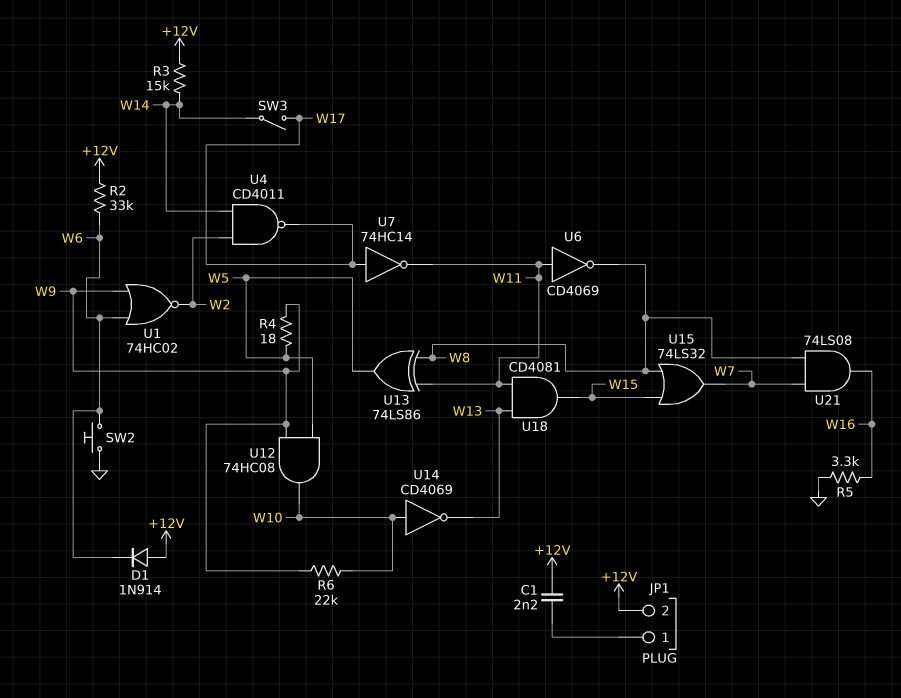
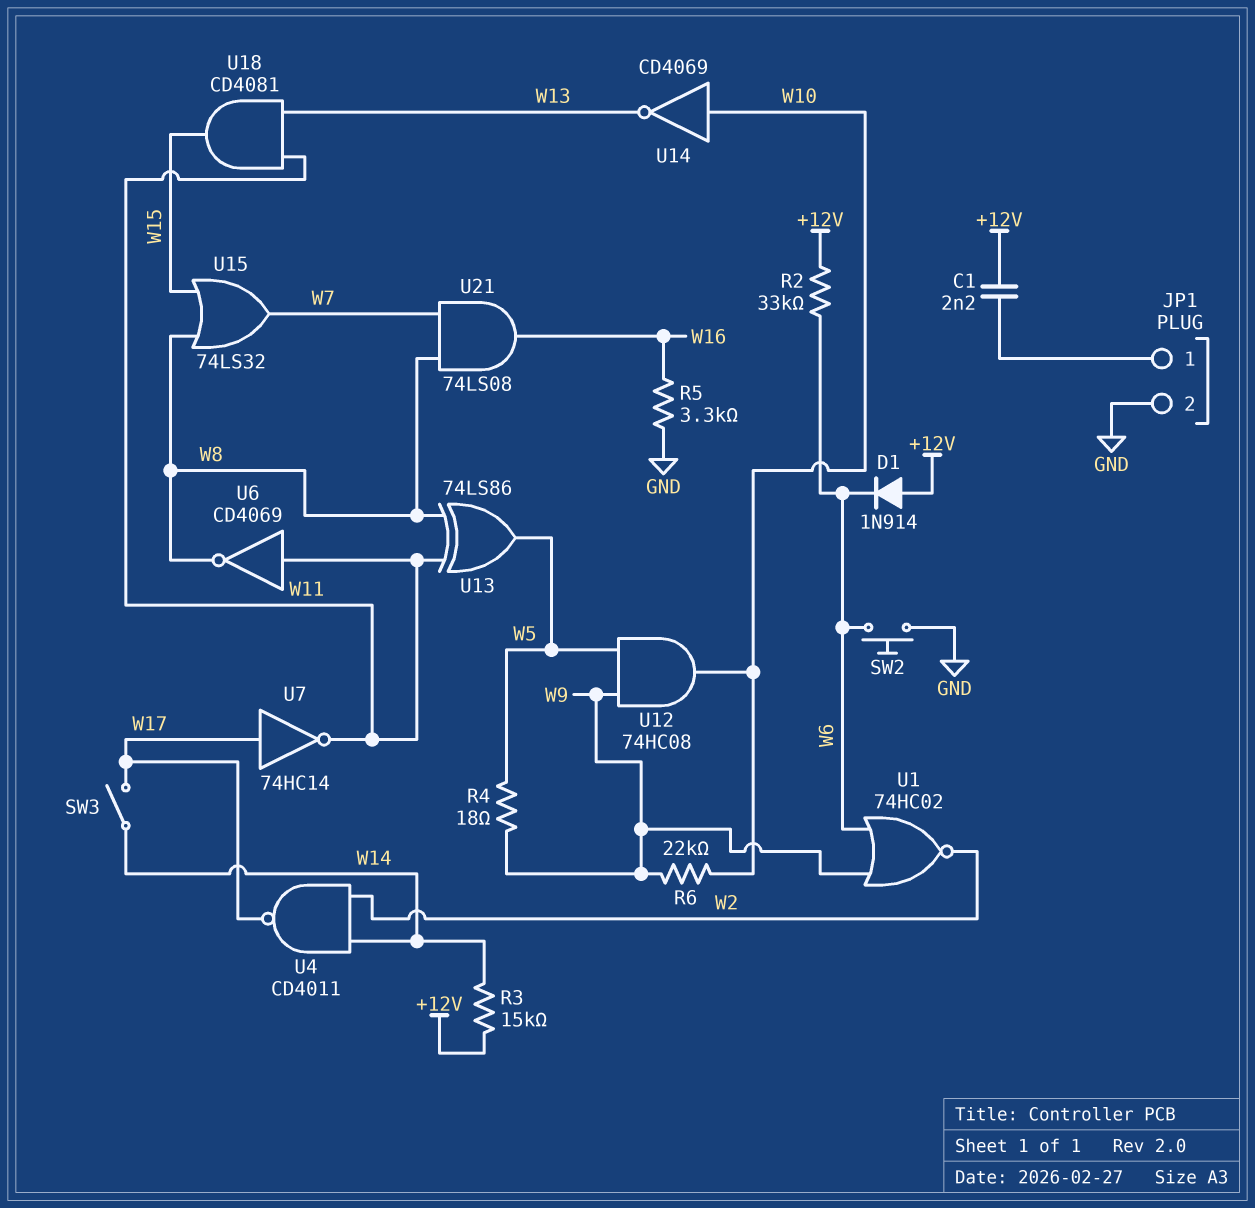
JP1 pin 2: +12V -> GND

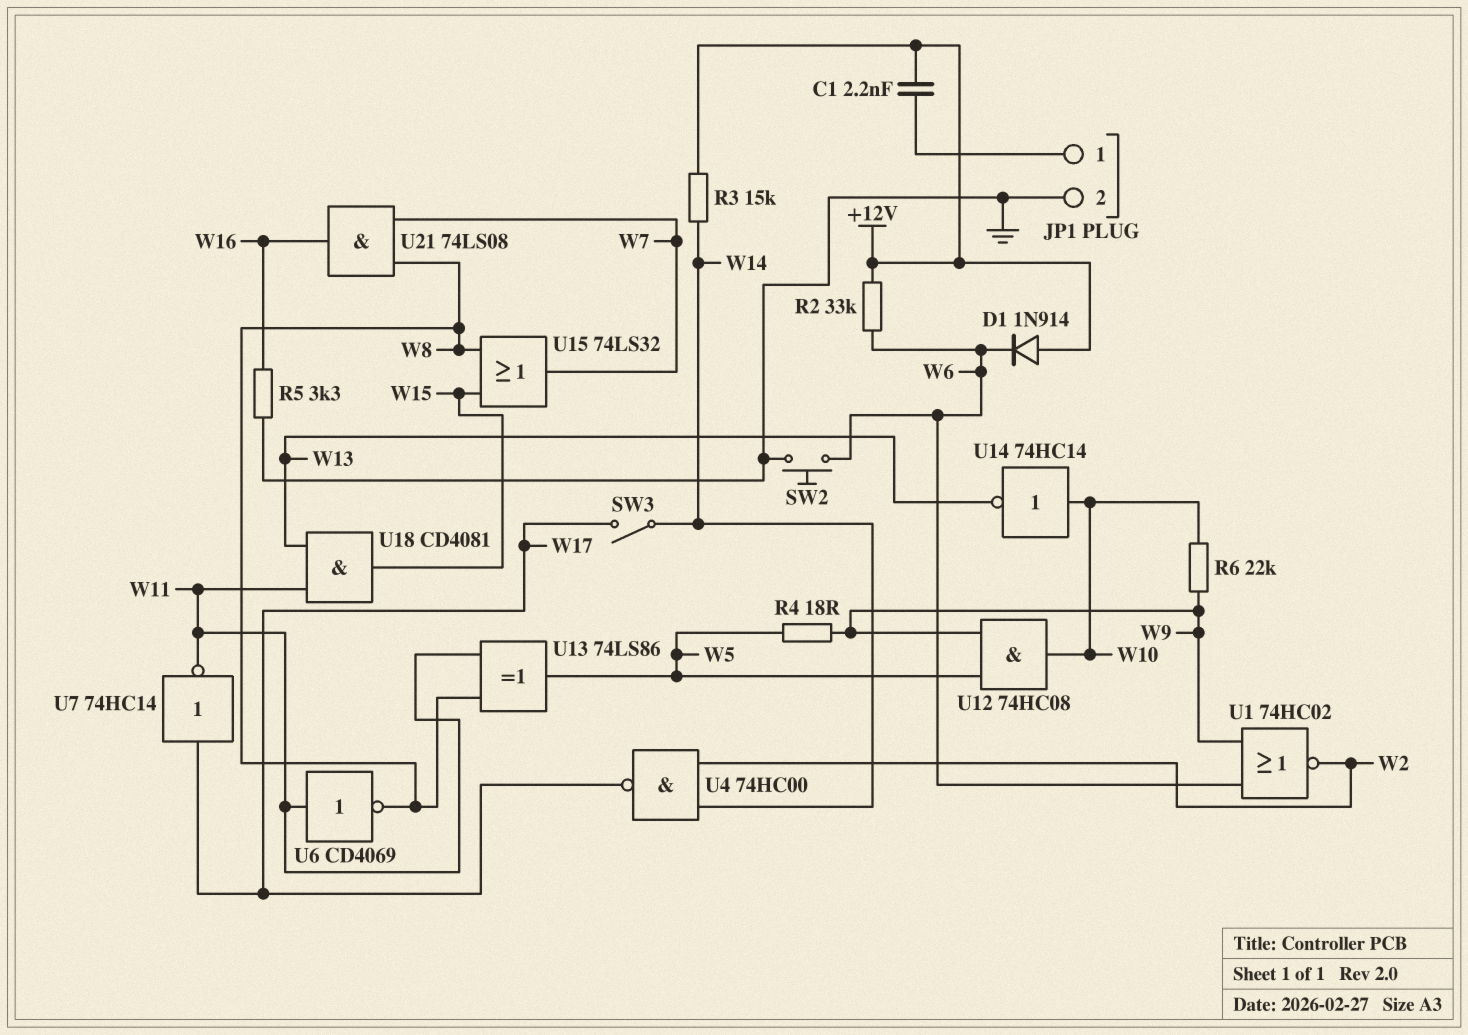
U4: NAND CD4011 (in W2, in W14, out W17) -> NAND 74HC00 (in W2, in W14, out W17)
U14: NOT CD4069 (in W10, out W13) -> NOT 74HC14 (in W10, out W13)

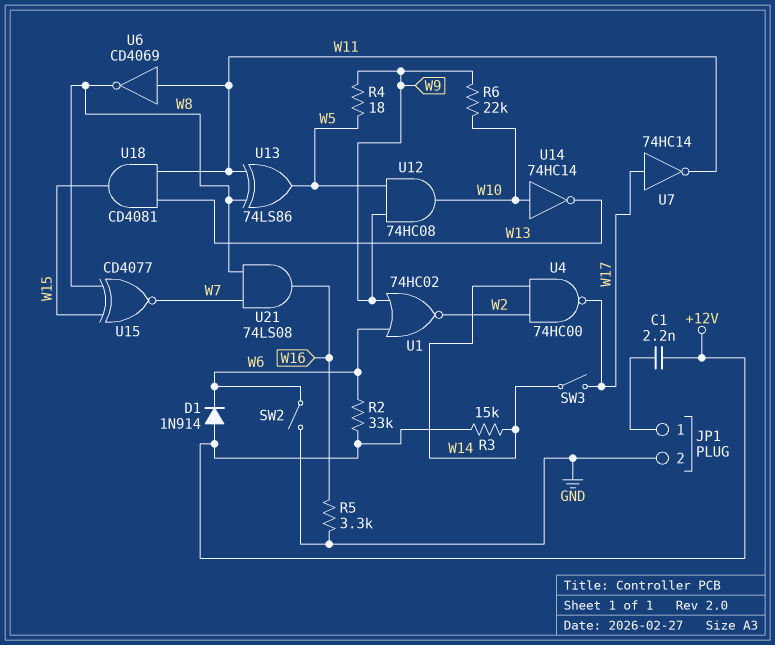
SW2: button (GND, W6) -> switch (GND, W6)
U15: OR 74LS32 (in W8, in W15, out W7) -> XNOR CD4077 (in W8, in W15, out W7)

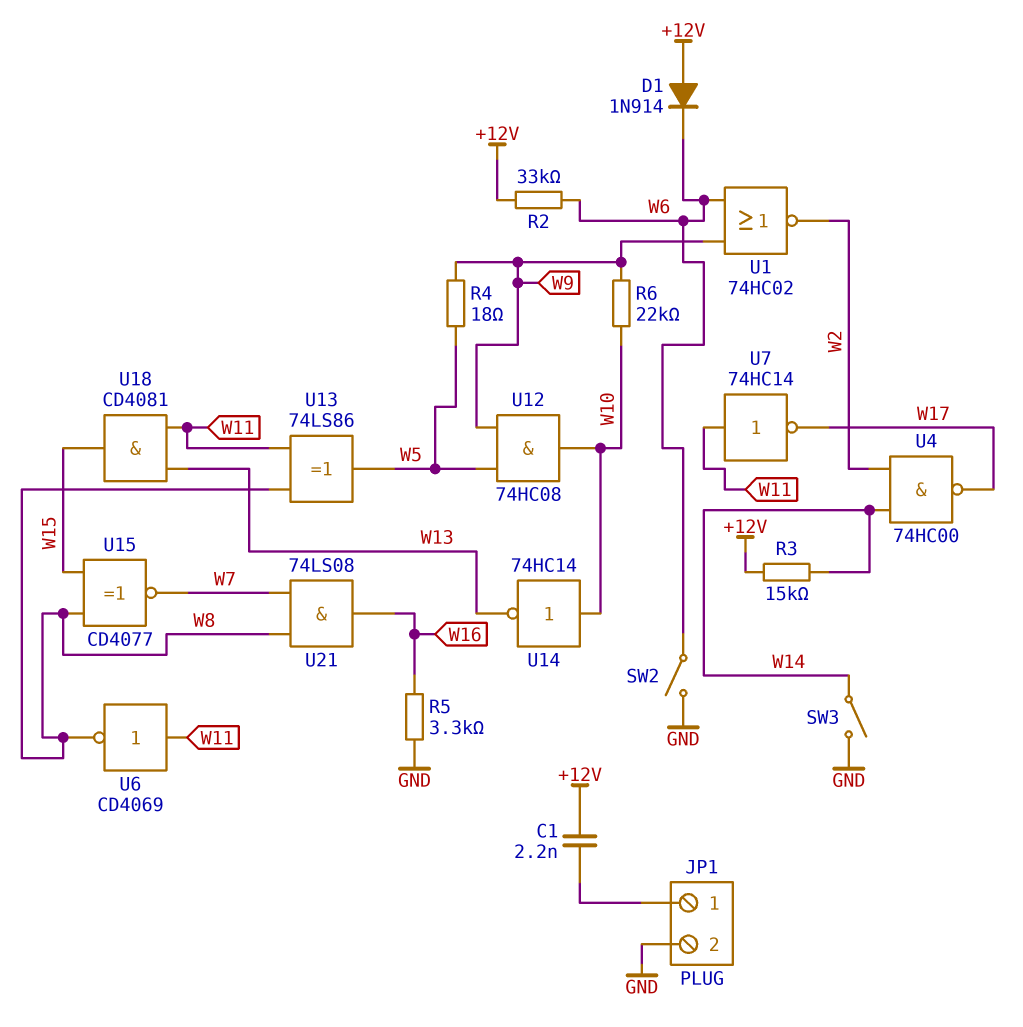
SW3: switch (W14, W17) -> switch (GND, W14)
U7: NOT 74HC14 (in W17, out W11) -> NOT 74HC14 (in W11, out W17)

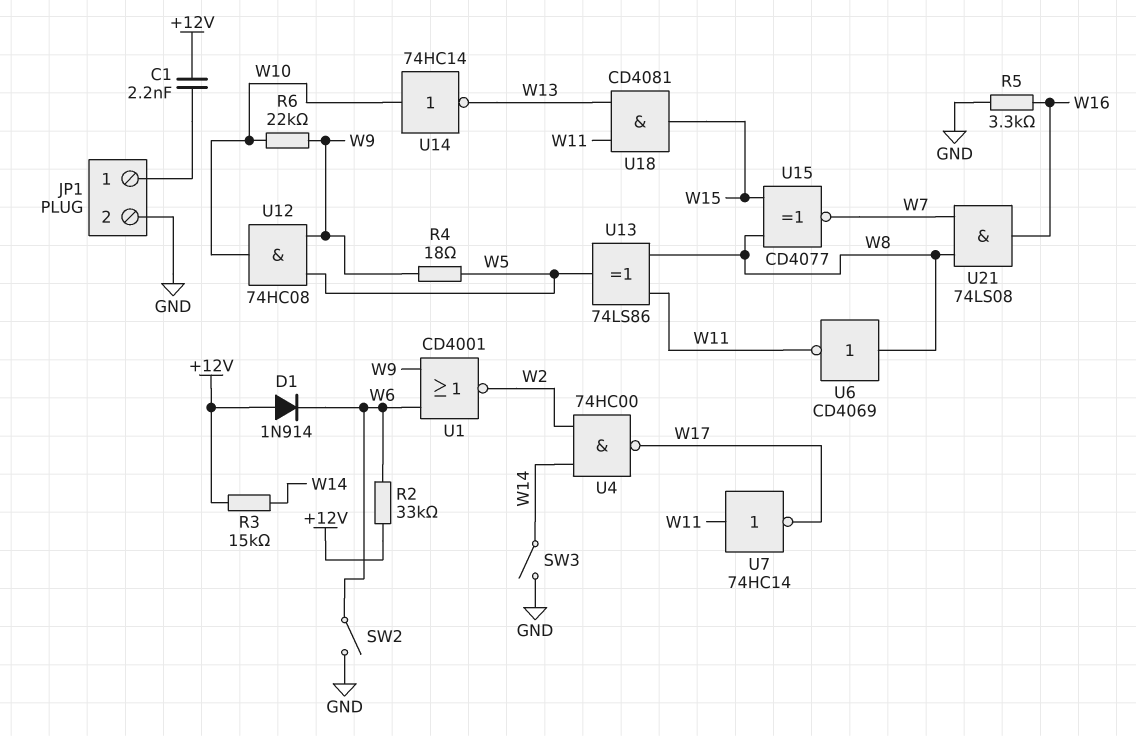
U1: NOR 74HC02 (in W6, in W9, out W2) -> NOR CD4001 (in W6, in W9, out W2)
U6: NOT CD4069 (in W11, out W8) -> NOT CD4069 (in W8, out W11)

